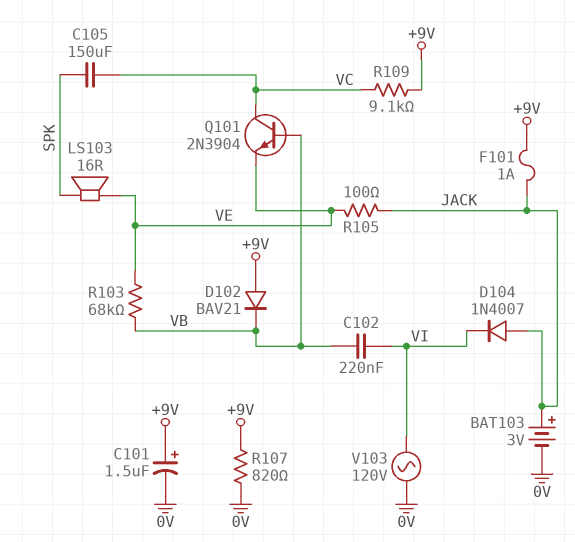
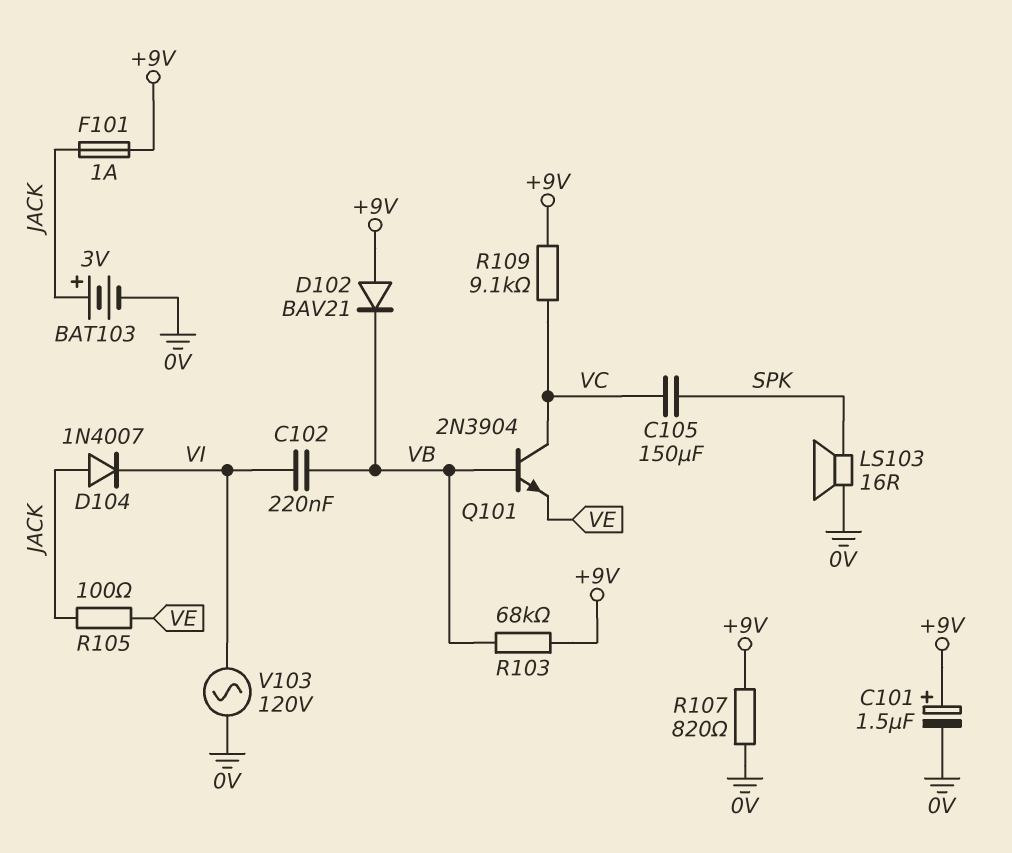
LS103: speaker 16R (SPK, VE) -> speaker 16R (0V, SPK)
R103: 68k (VB, VE) -> 68k (+9V, VB)

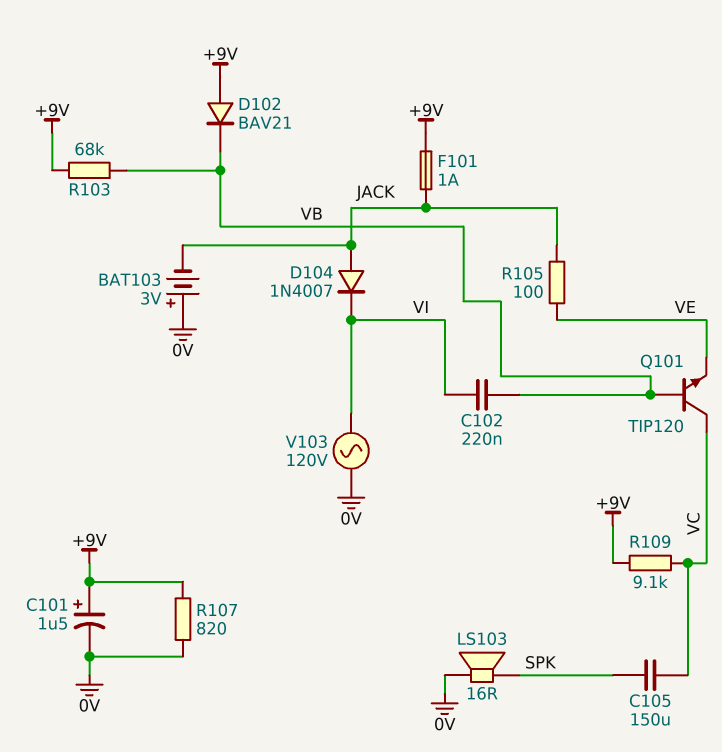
BAT103: 3V (plus JACK, minus 0V) -> 3V (plus 0V, minus JACK)
Q101: NPN 2N3904 (B VB, C VC, E VE) -> NPN TIP120 (B VB, C VC, E VE)

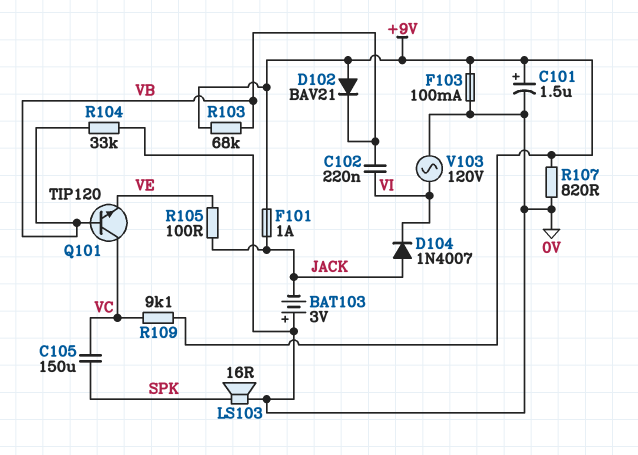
F103: none -> 100mA (+9V, 0V)
R104: none -> 33k (0V, VB)

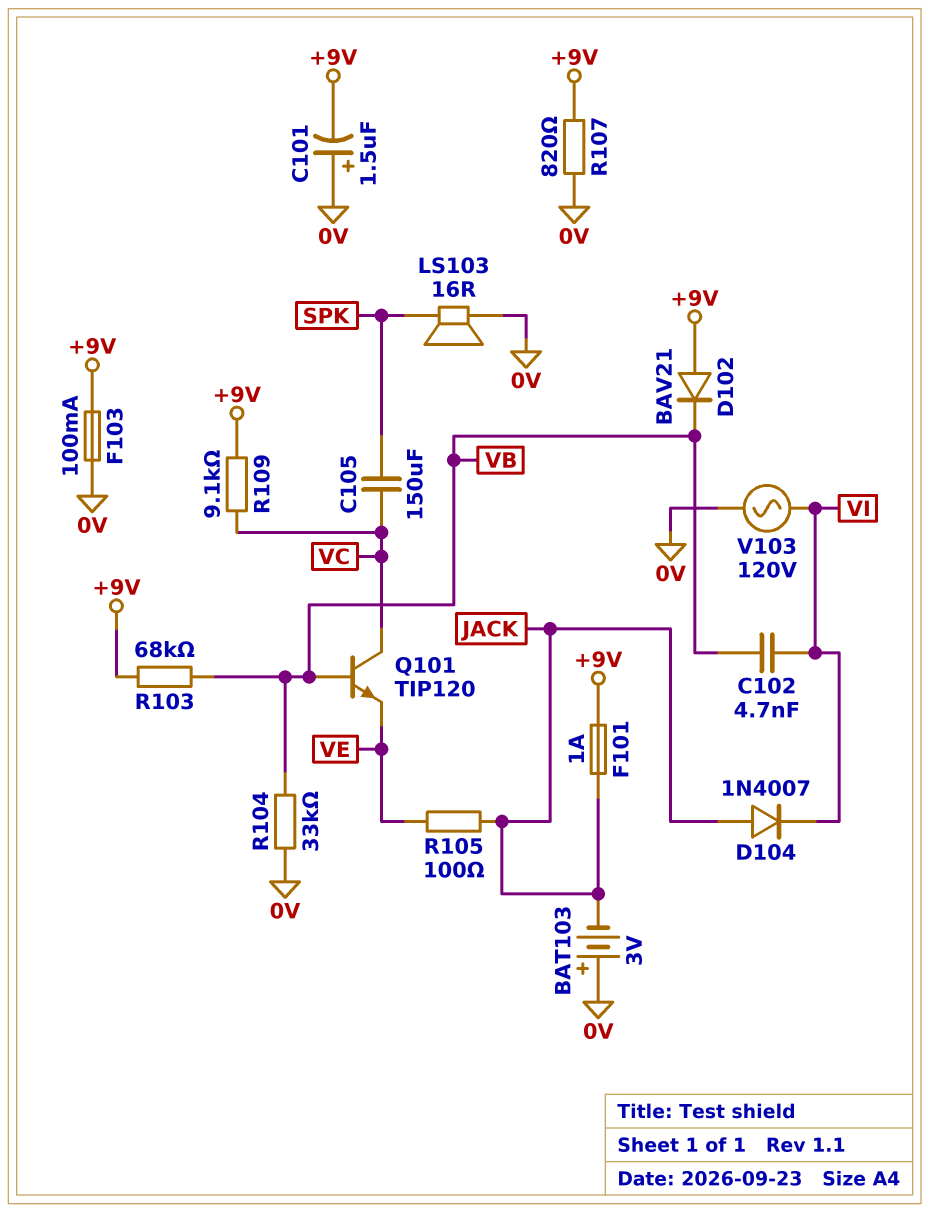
C101: 1.5uF (plus +9V, minus 0V) -> 1.5uF (plus 0V, minus +9V)
C102: 220nF (VB, VI) -> 4.7nF (VB, VI)

